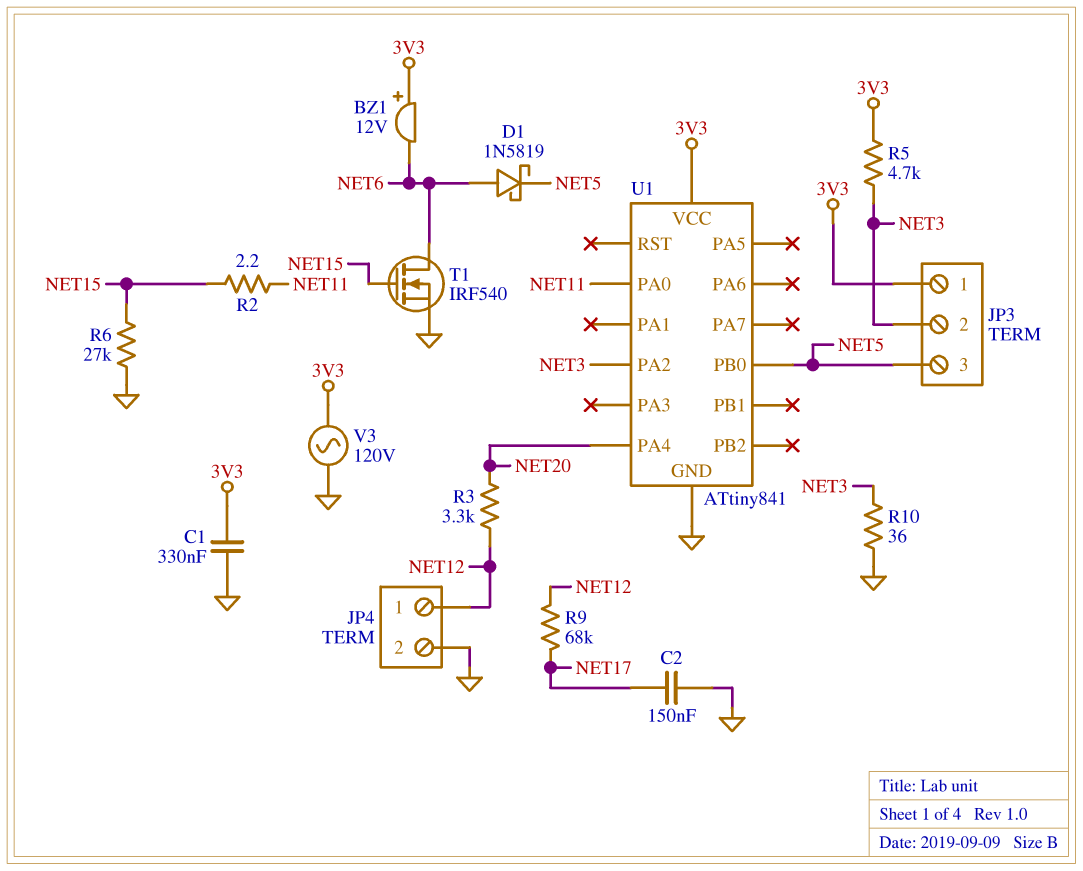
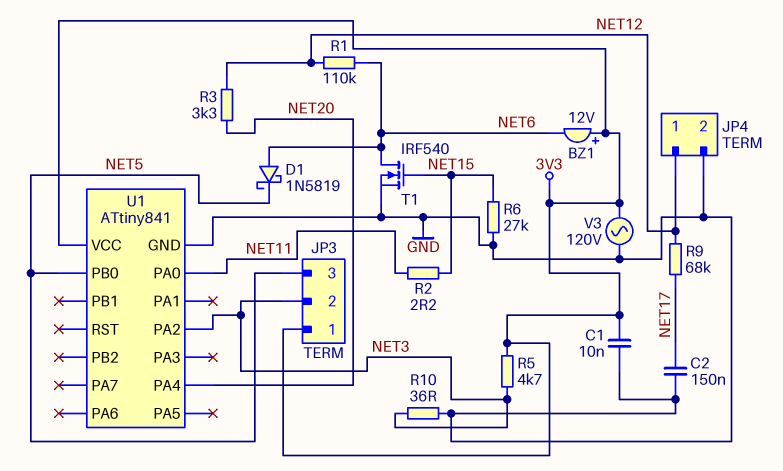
C1: 330nF (3V3, GND) -> 10nF (3V3, GND)
R1: none -> 110k (NET6, NET12)

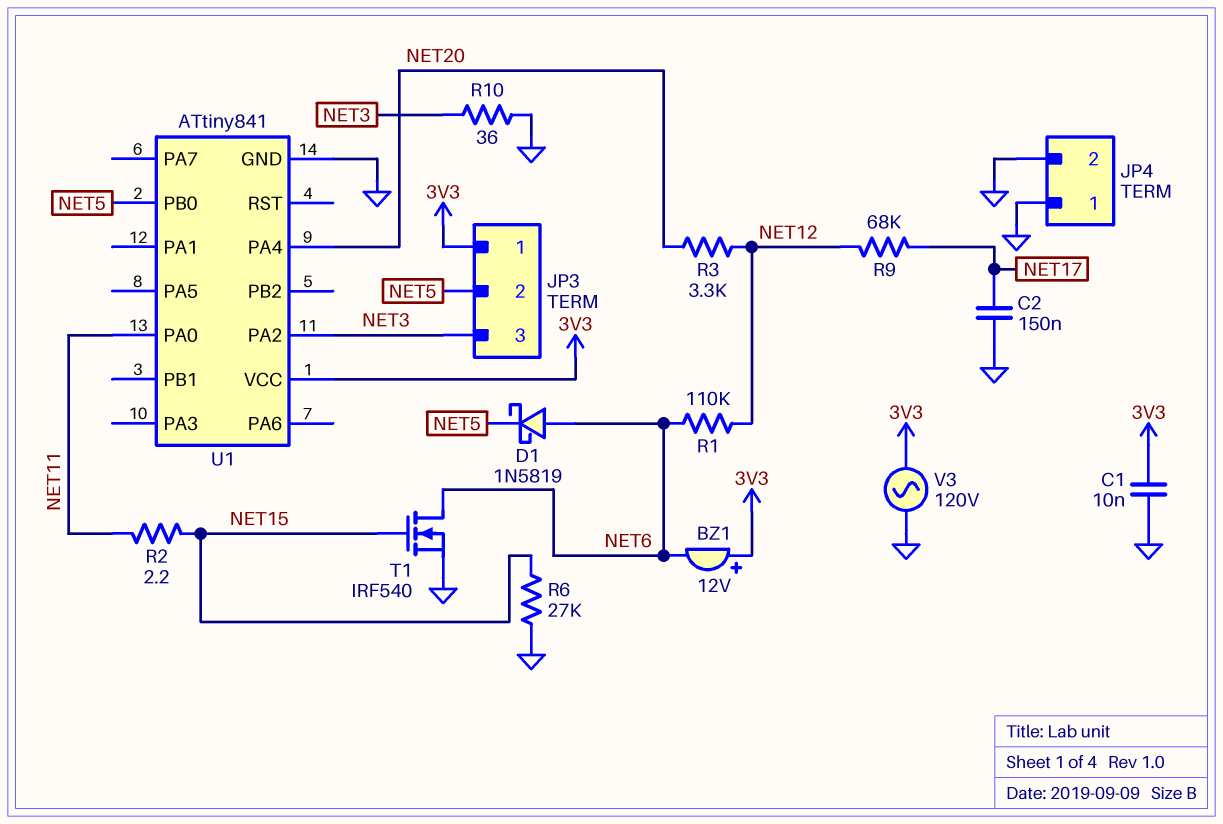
JP3 pin 2: NET3 -> NET5
JP3 pin 3: NET5 -> NET3
JP4 pin 1: NET12 -> GND
R5: 4.7k (3V3, NET3) -> none

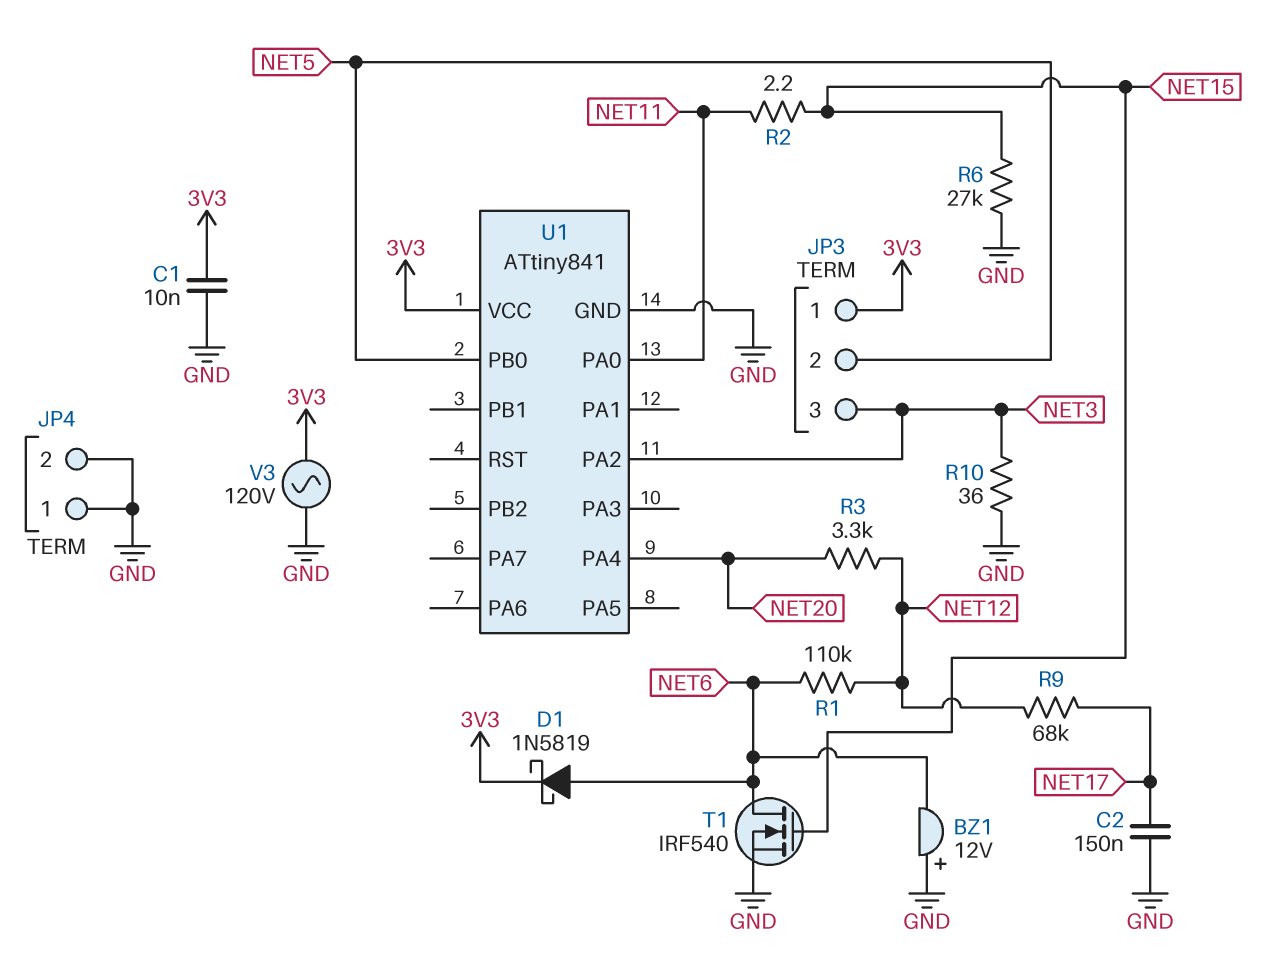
BZ1: buzzer 12V (plus 3V3, minus NET6) -> buzzer 12V (plus GND, minus NET6)
D1: schottky 1N5819 (A NET6, K NET5) -> schottky 1N5819 (A NET6, K 3V3)

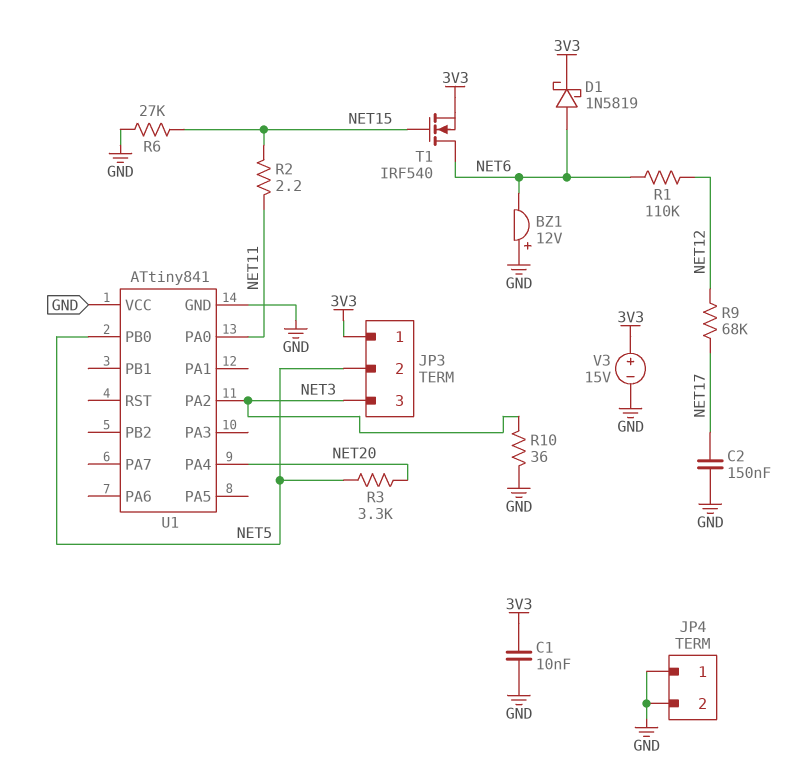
R3: 3.3k (NET12, NET20) -> 3.3k (NET5, NET20)
T1: NMOS IRF540 (G NET15, D NET6, S GND) -> NMOS IRF540 (G NET15, D NET6, S 3V3)
U1 pin VCC: 3V3 -> GND
V3: AC 120V (3V3, GND) -> 15V (plus 3V3, minus GND)

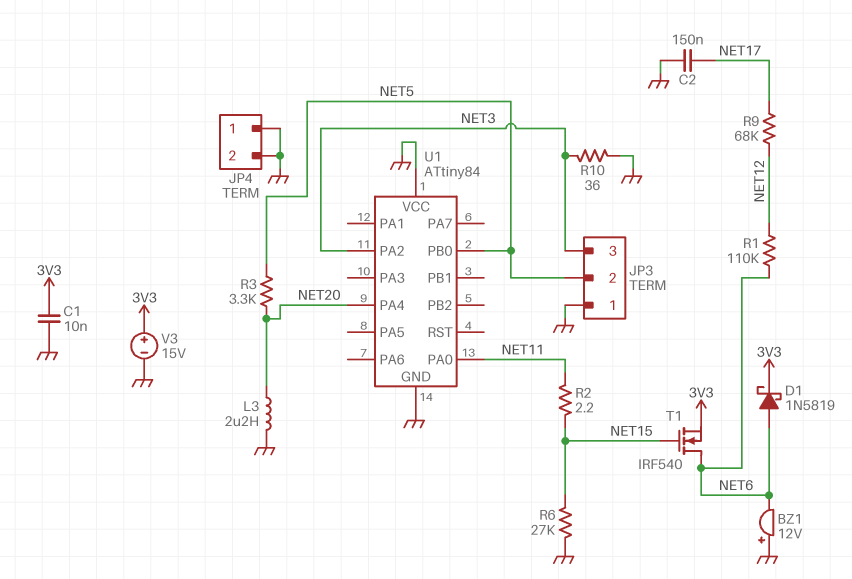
JP3 pin 1: 3V3 -> GND
L3: none -> 2.2uH (GND, NET20)
U1: ATtiny841 -> ATtiny84

